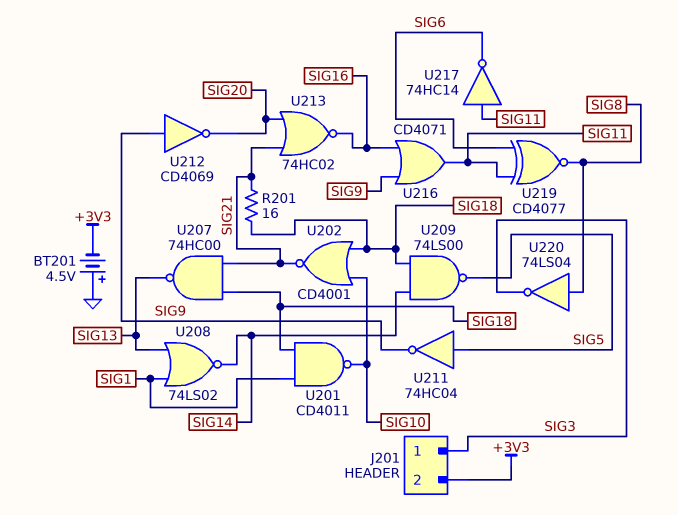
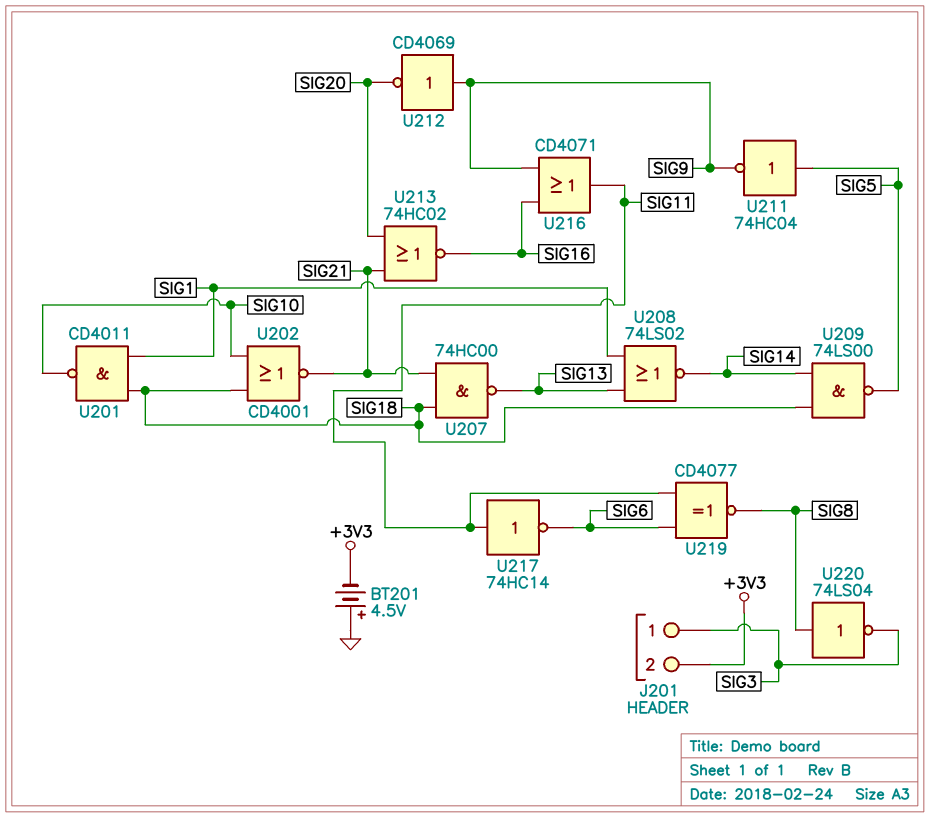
R201: 16 (SIG18, SIG21) -> none

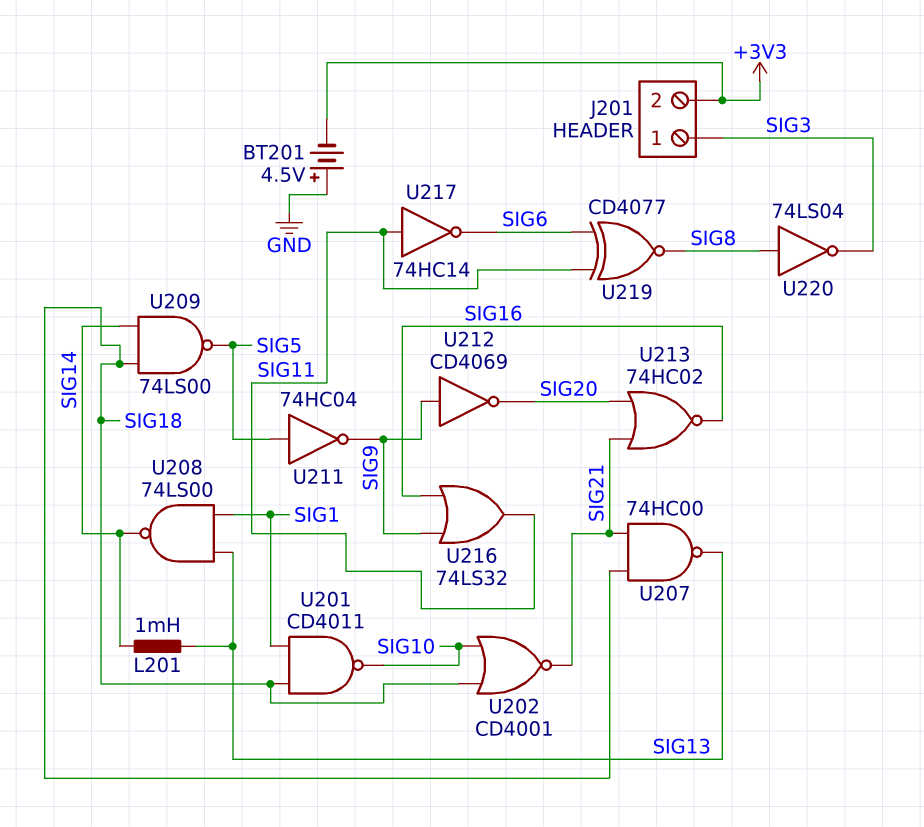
L201: none -> 1mH (SIG13, SIG14)
U208: NOR 74LS02 (in SIG1, in SIG13, out SIG14) -> NAND 74LS00 (in SIG1, in SIG13, out SIG14)
U216: OR CD4071 (in SIG9, in SIG16, out SIG11) -> OR 74LS32 (in SIG9, in SIG16, out SIG11)

